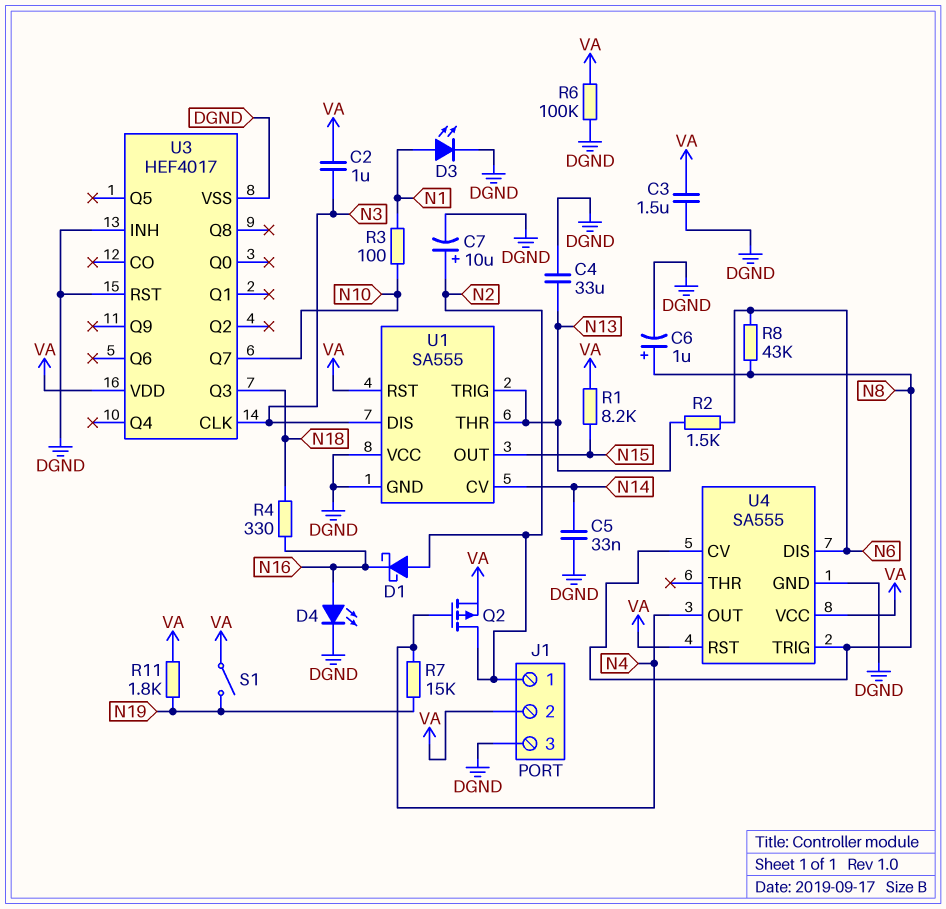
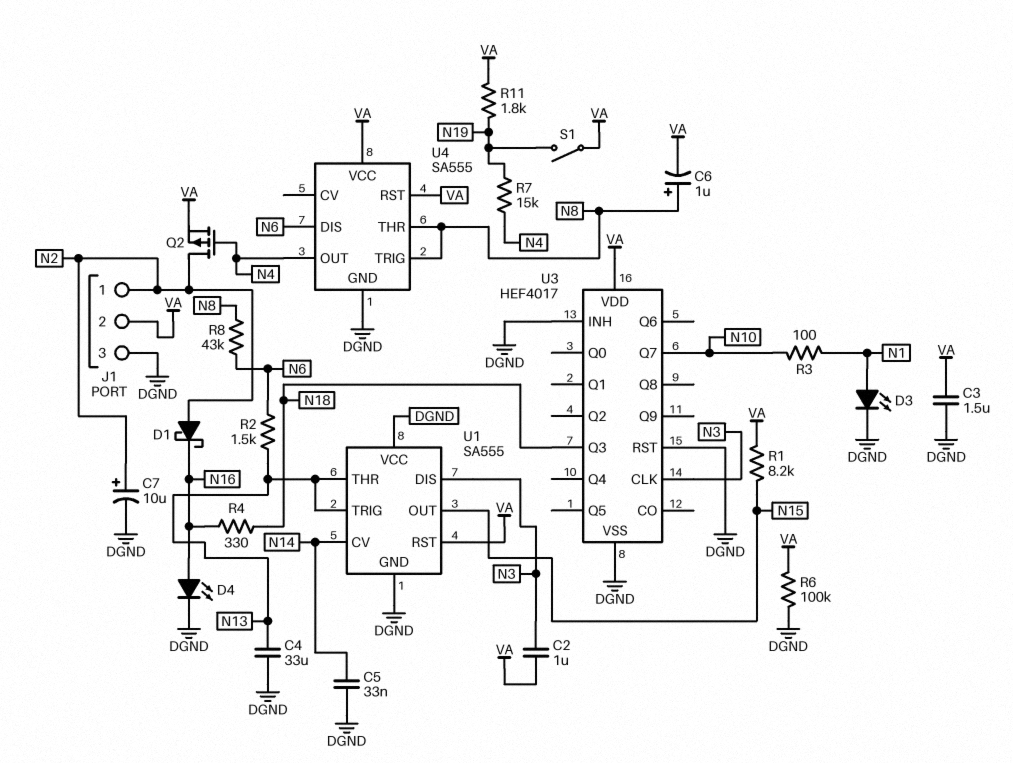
C6: 1uF (plus N8, minus DGND) -> 1uF (plus N8, minus VA)
U4 pin CV: N8 -> none
U4 pin THR: none -> N8

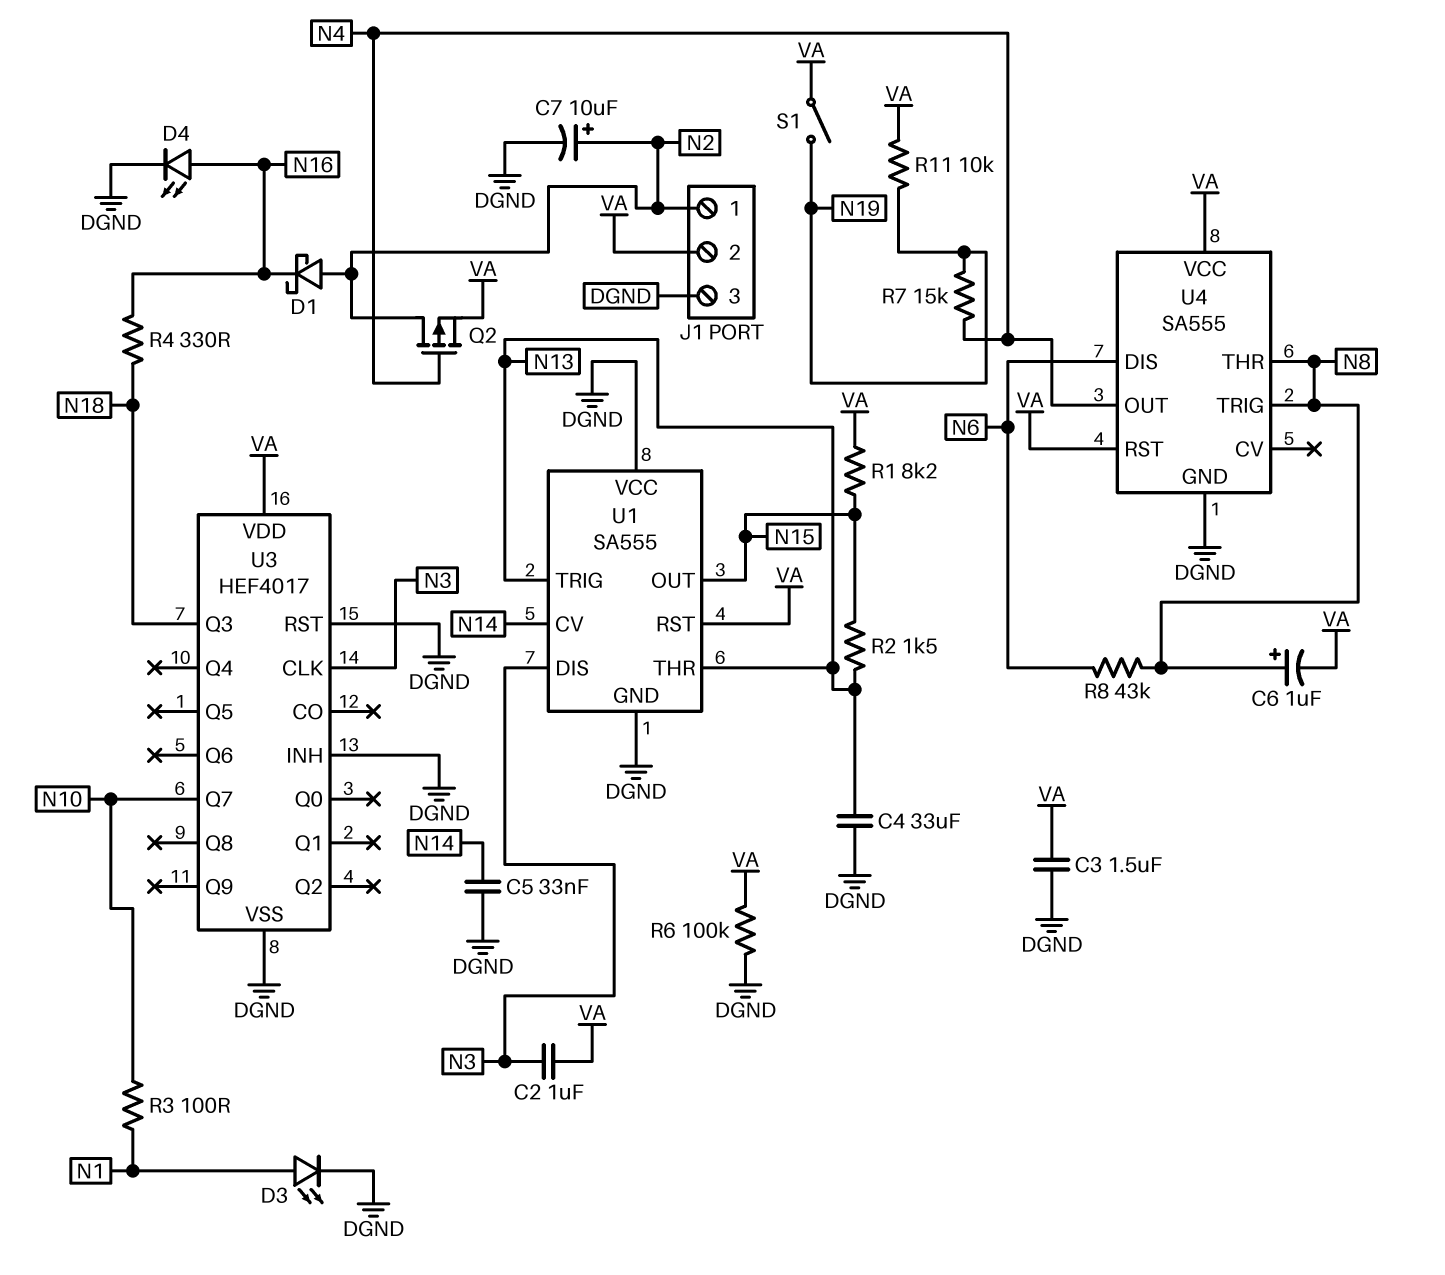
R2: 1.5k (N6, N13) -> 1.5k (N13, N15)
R11: 1.8k (N19, VA) -> 10k (N19, VA)

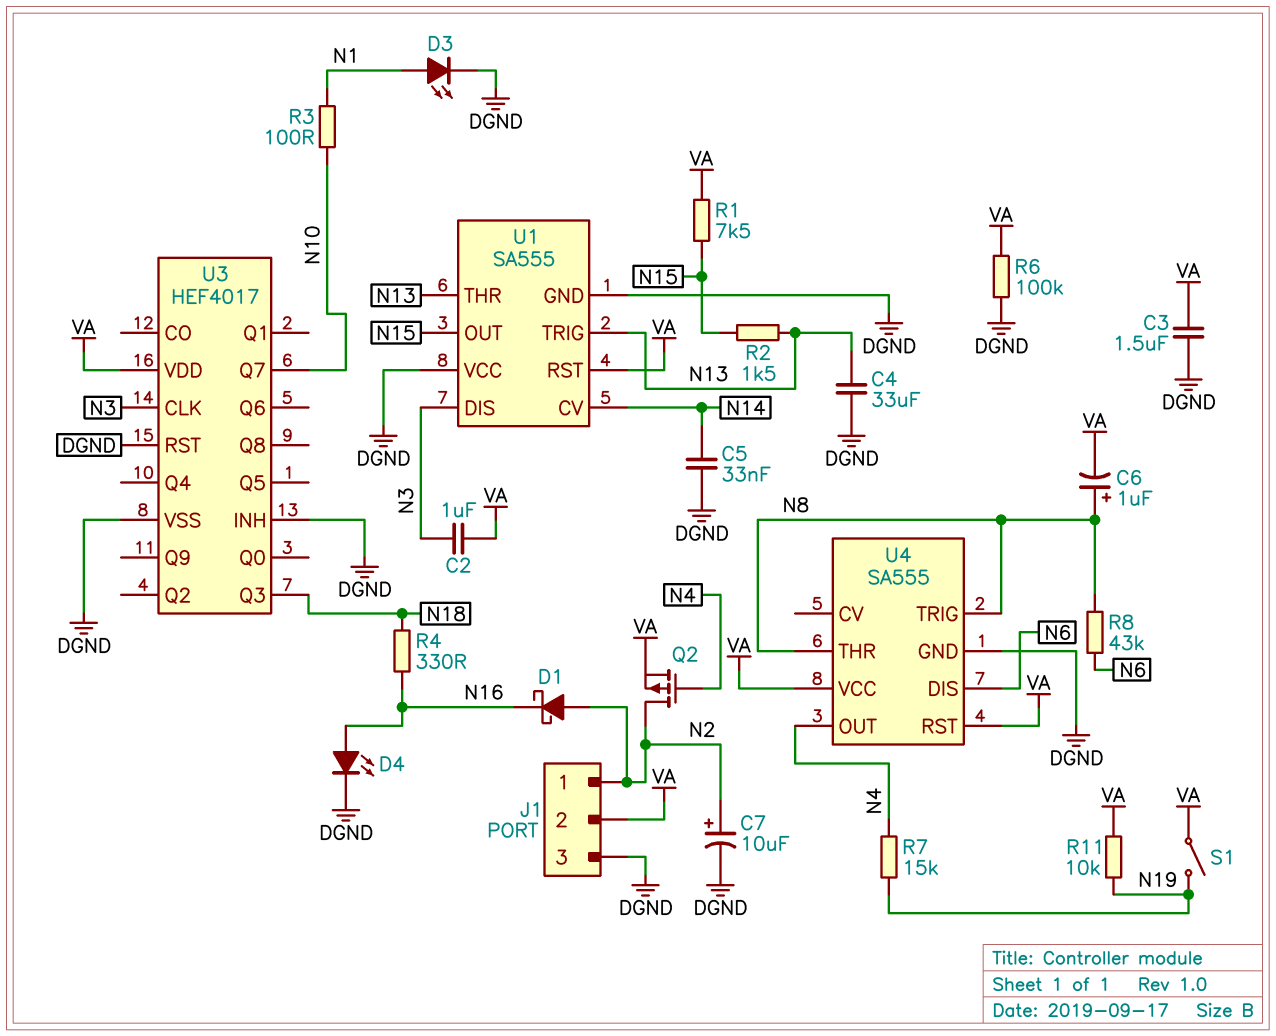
R1: 8.2k (N15, VA) -> 7.5k (N15, VA)

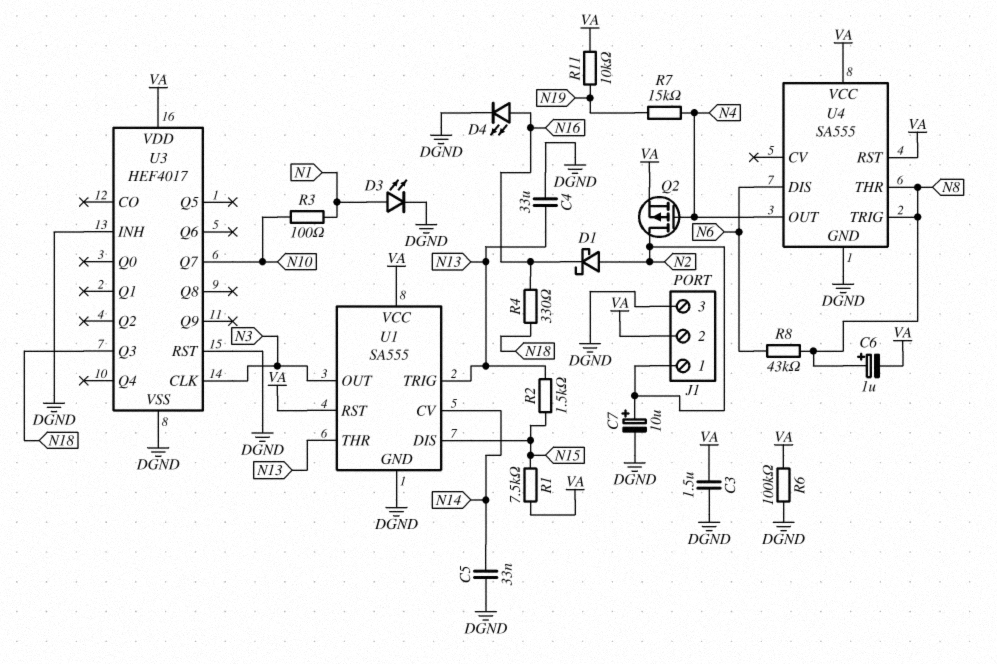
C2: 1uF (N3, VA) -> none
S1: switch (N19, VA) -> none
U1 pin DIS: N3 -> N15
U1 pin OUT: N15 -> N3
U1 pin VCC: DGND -> VA

